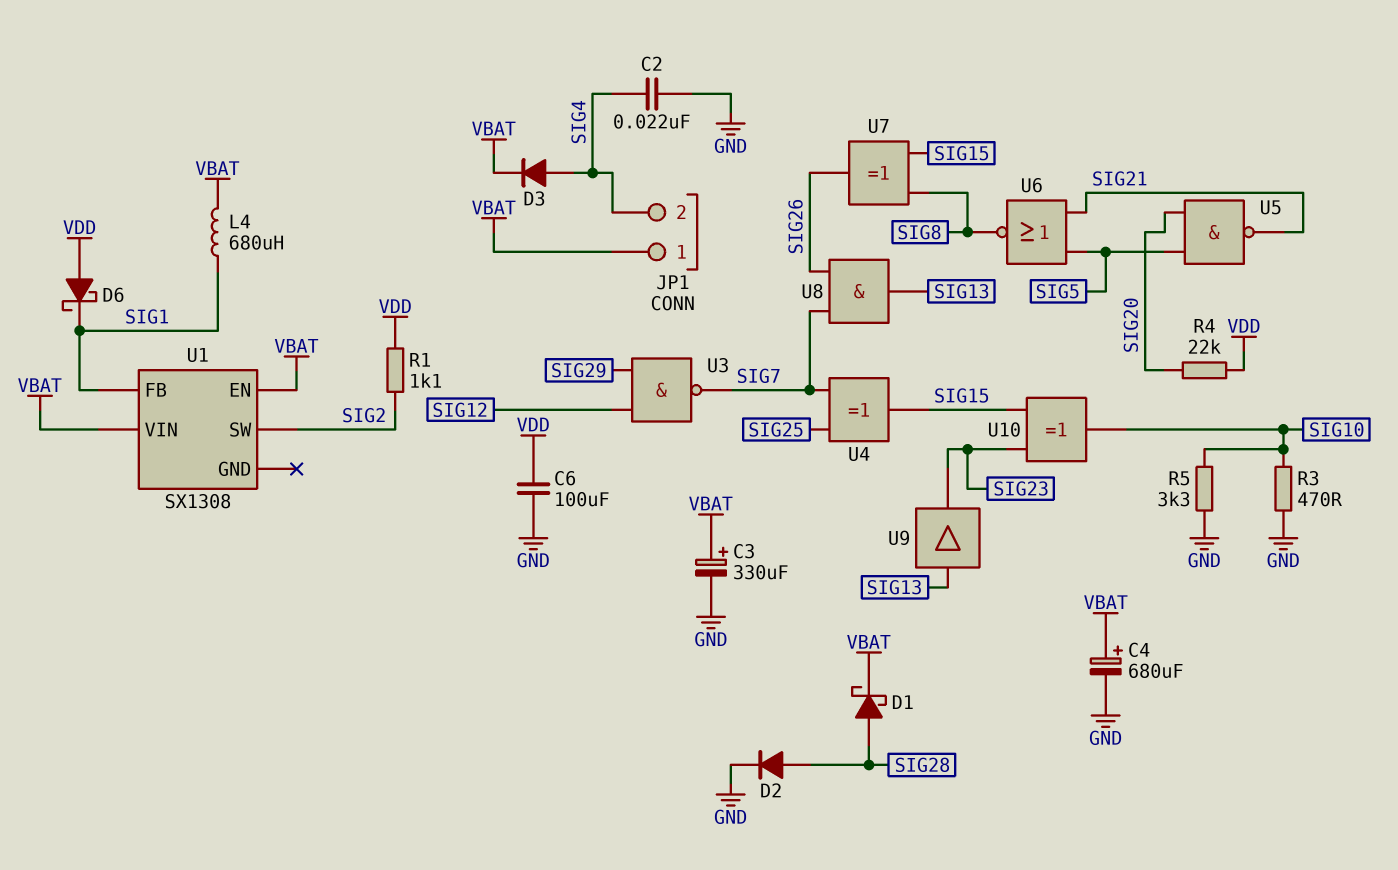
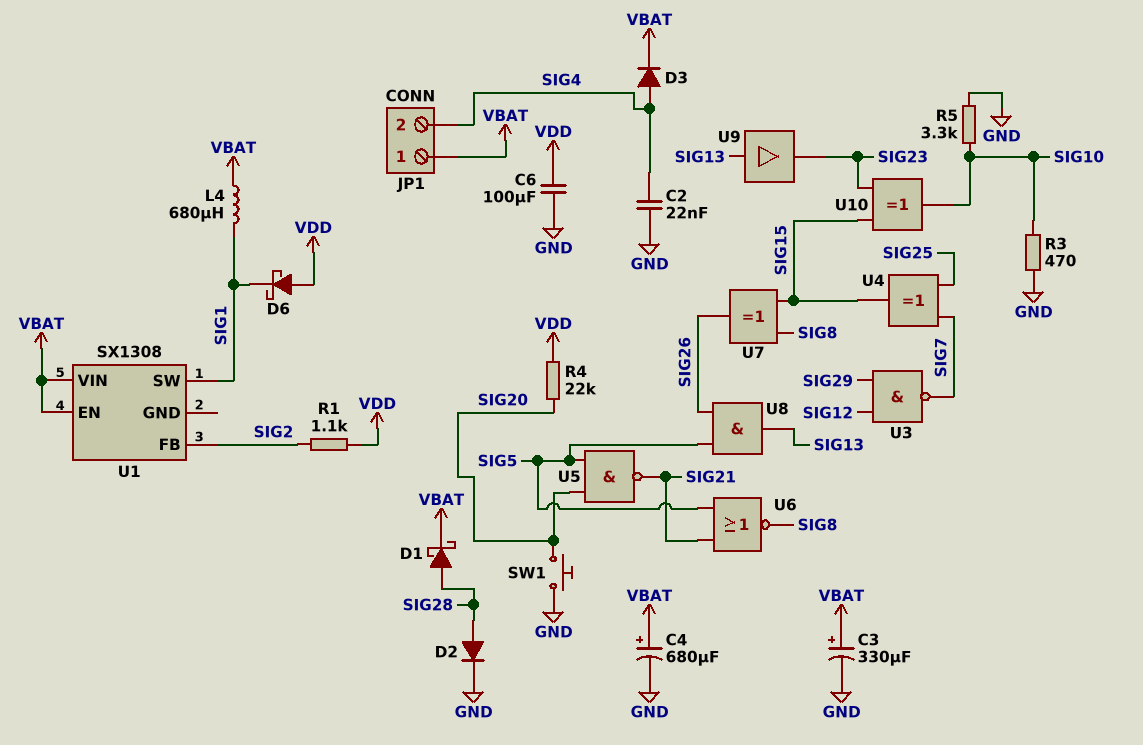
SW1: none -> button (GND, SIG20)
U1 pin FB: SIG1 -> SIG2
U1 pin SW: SIG2 -> SIG1
U8: AND (in SIG7, in SIG26, out SIG13) -> AND (in SIG5, in SIG26, out SIG13)

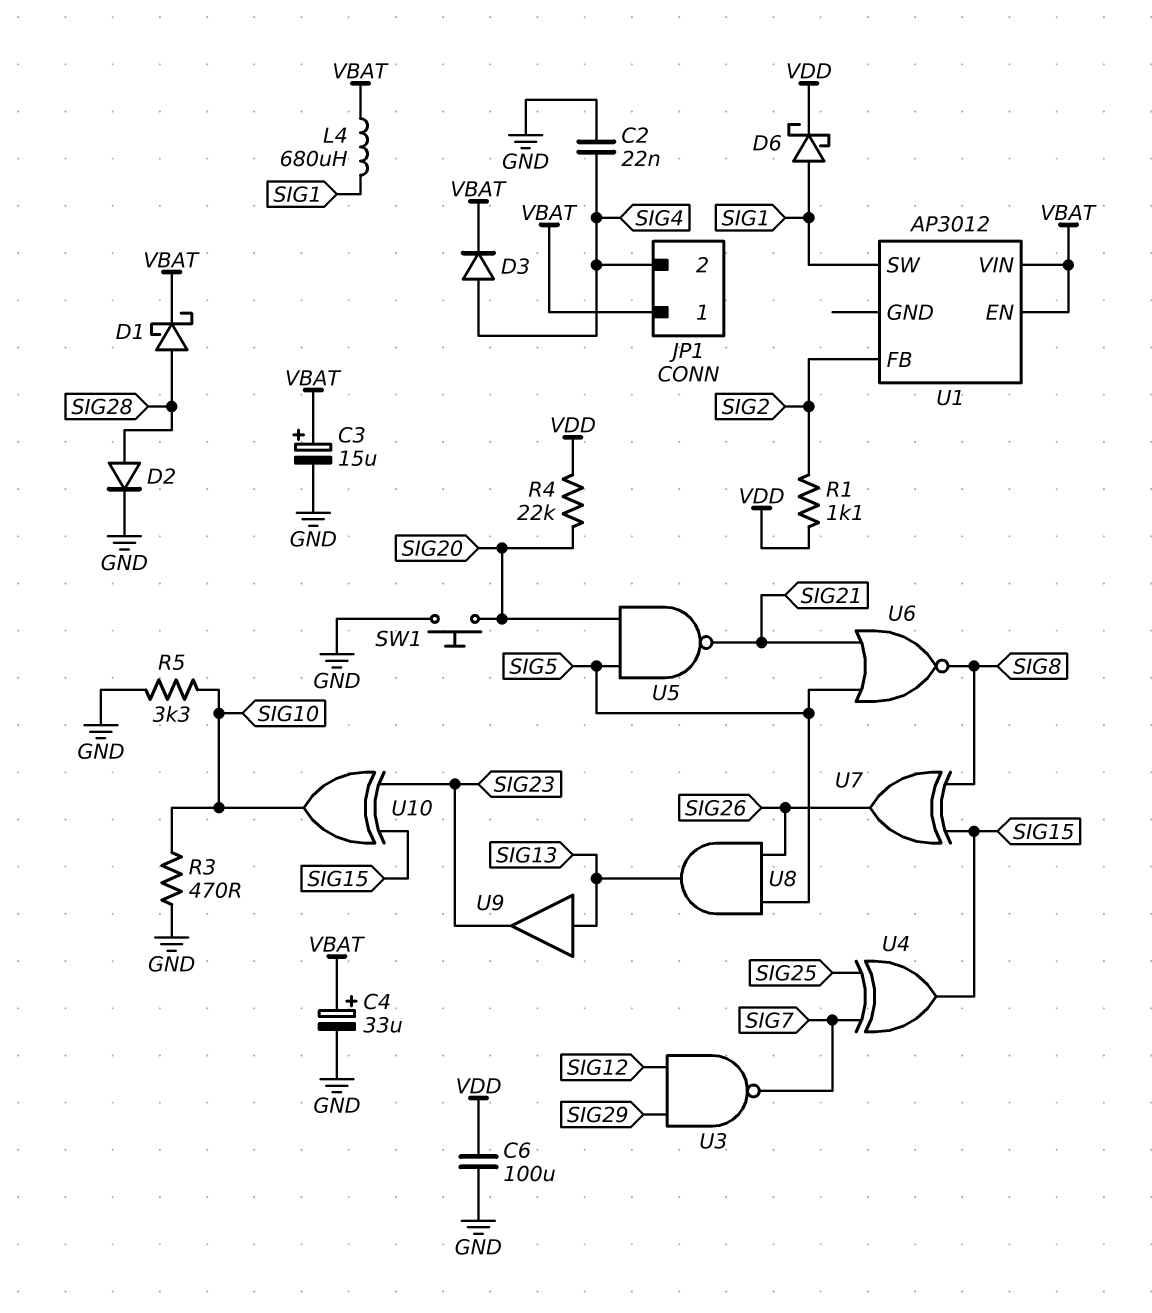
C3: 330uF (plus VBAT, minus GND) -> 15uF (plus VBAT, minus GND)
C4: 680uF (plus VBAT, minus GND) -> 33uF (plus VBAT, minus GND)
D6: schottky (A VDD, K SIG1) -> schottky (A SIG1, K VDD)
U1: SX1308 -> AP3012

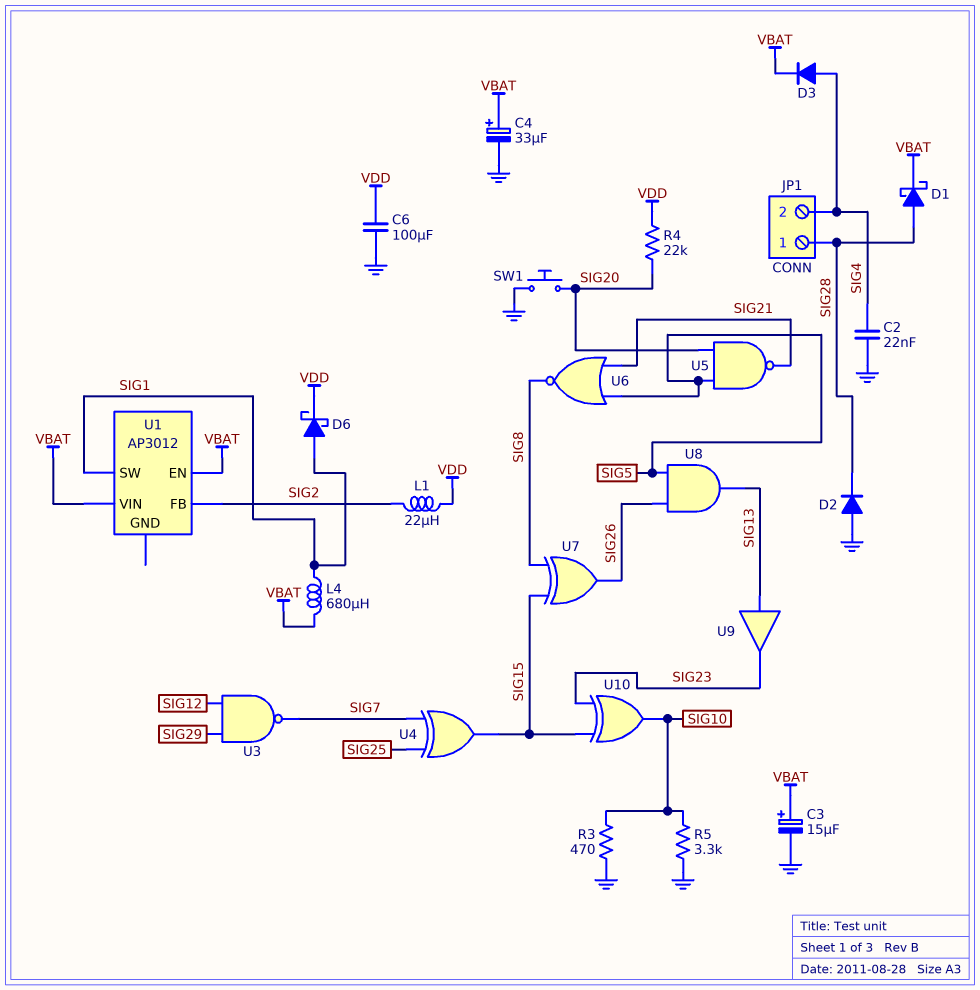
D2: diode (A SIG28, K GND) -> diode (A GND, K SIG28)
JP1 pin 1: VBAT -> SIG28
L1: none -> 22uH (SIG2, VDD)
R1: 1.1k (SIG2, VDD) -> none

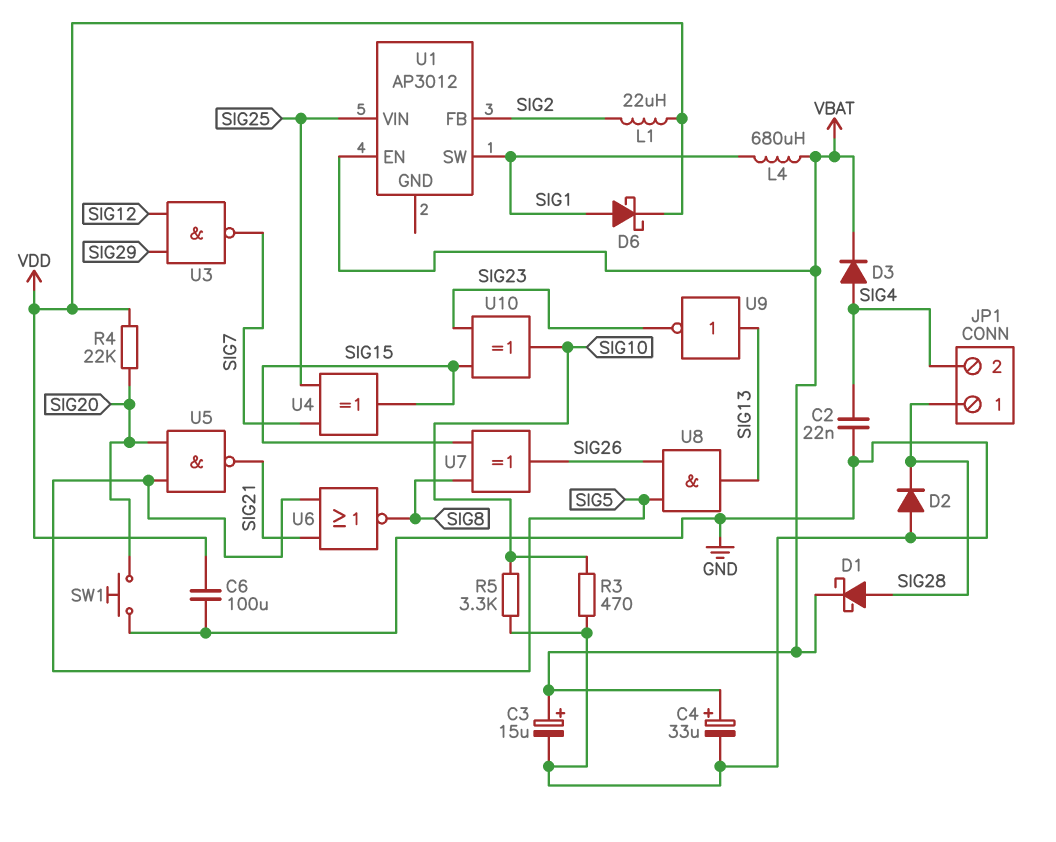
U1 pin VIN: VBAT -> SIG25
U9: buffer (in SIG13, out SIG23) -> NOT (in SIG13, out SIG23)

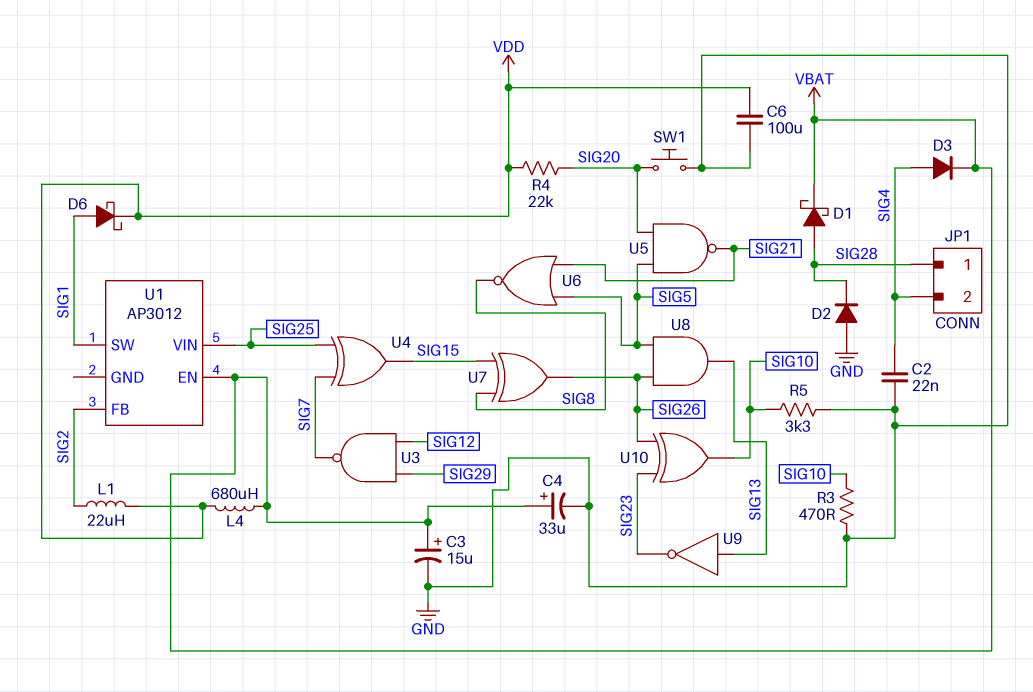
L4: 680uH (SIG1, VBAT) -> 680uH (VBAT, VDD)
U10: XOR (in SIG15, in SIG23, out SIG10) -> XOR (in SIG23, in SIG26, out SIG10)

